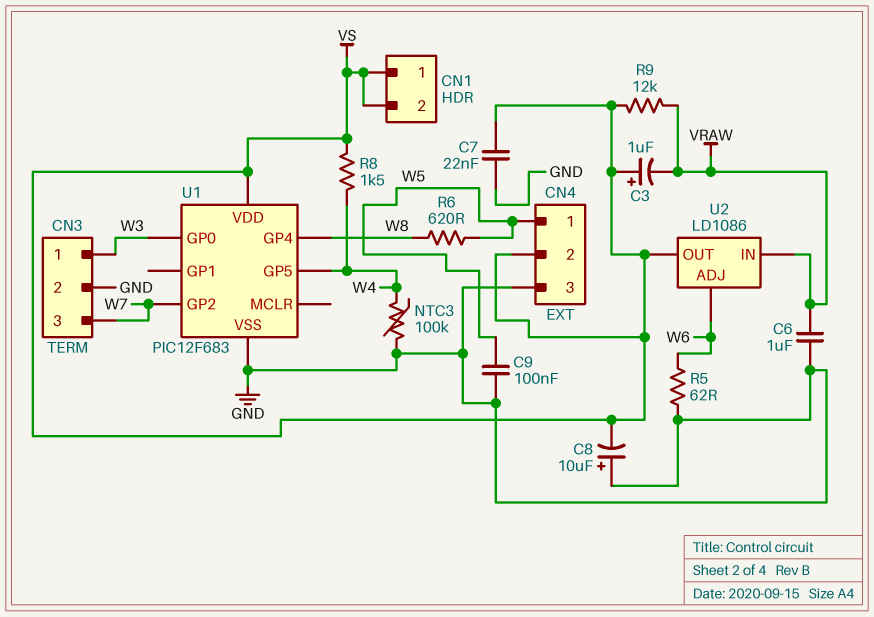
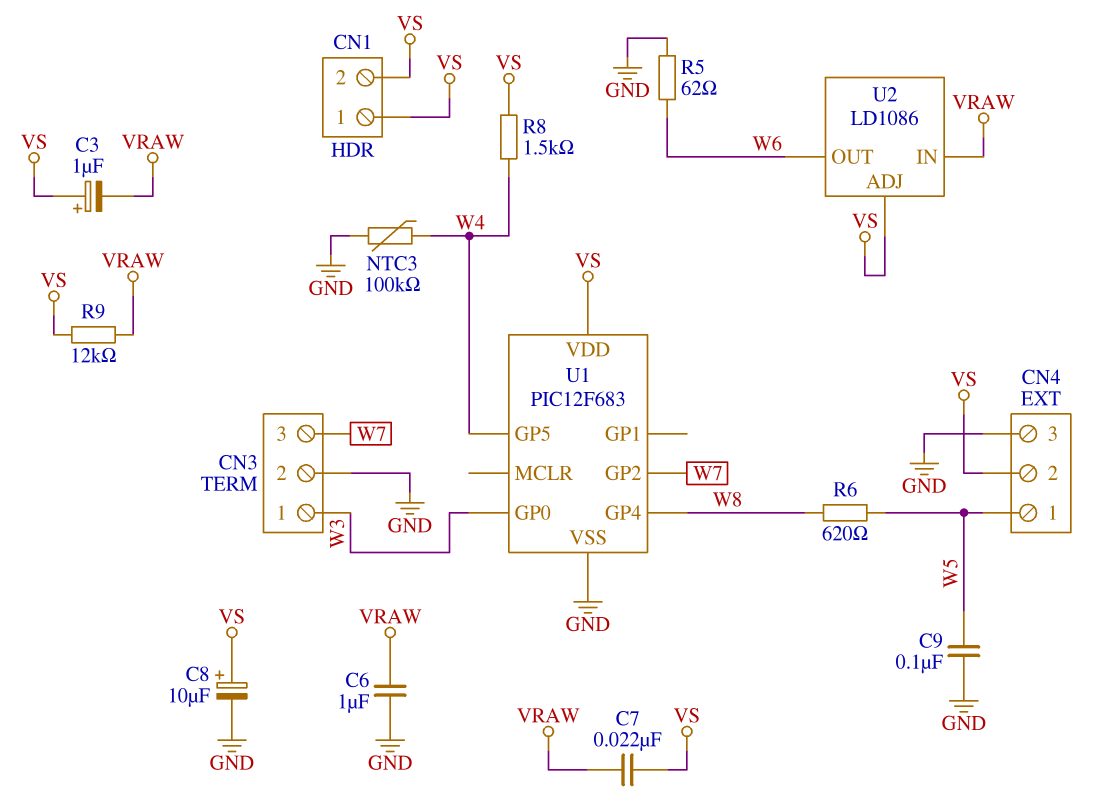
C7: 22nF (GND, VS) -> 22nF (VRAW, VS)
C8: 10uF (plus GND, minus VS) -> 10uF (plus VS, minus GND)
U2 pin ADJ: W6 -> VS
U2 pin OUT: VS -> W6

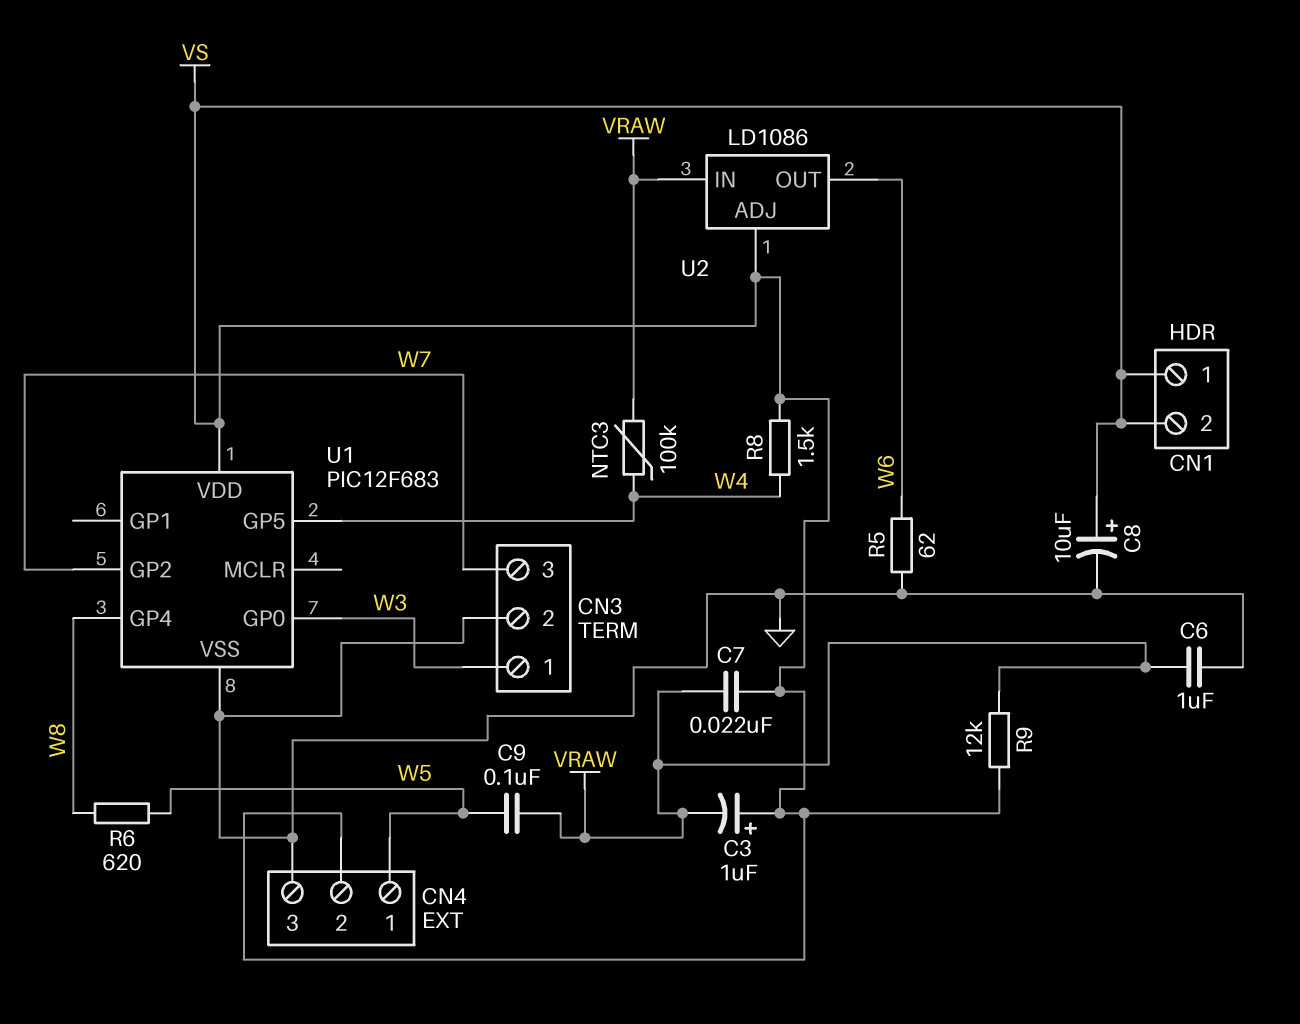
C9: 100nF (GND, W5) -> 100nF (VRAW, W5)
NTC3: 100k (GND, W4) -> 100k (VRAW, W4)

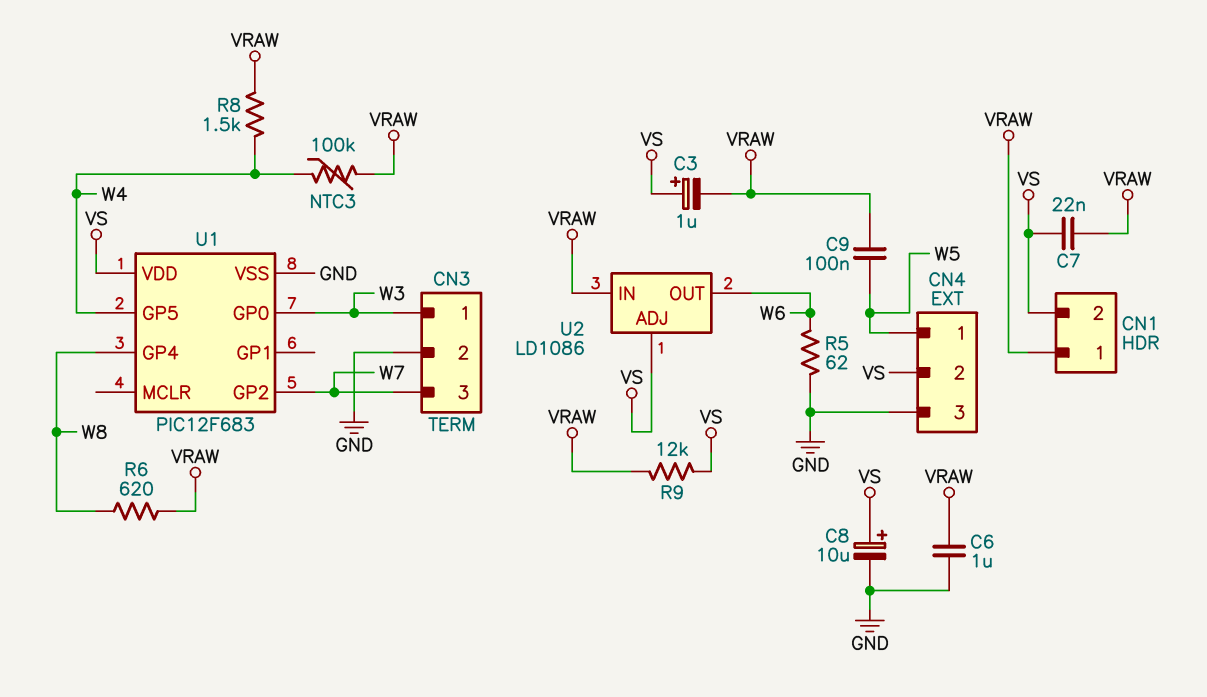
CN1 pin 1: VS -> VRAW
R6: 620 (W5, W8) -> 620 (VRAW, W8)
R8: 1.5k (VS, W4) -> 1.5k (VRAW, W4)

